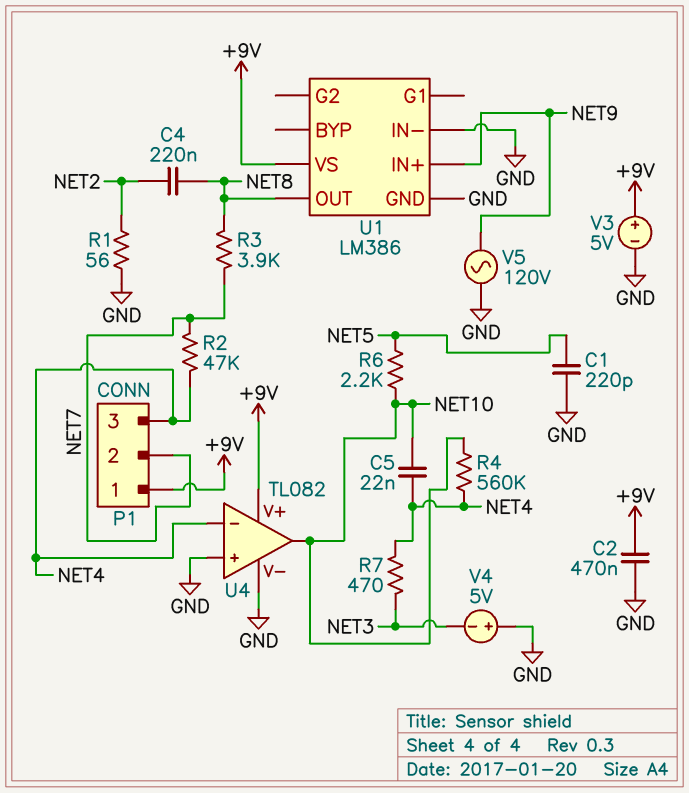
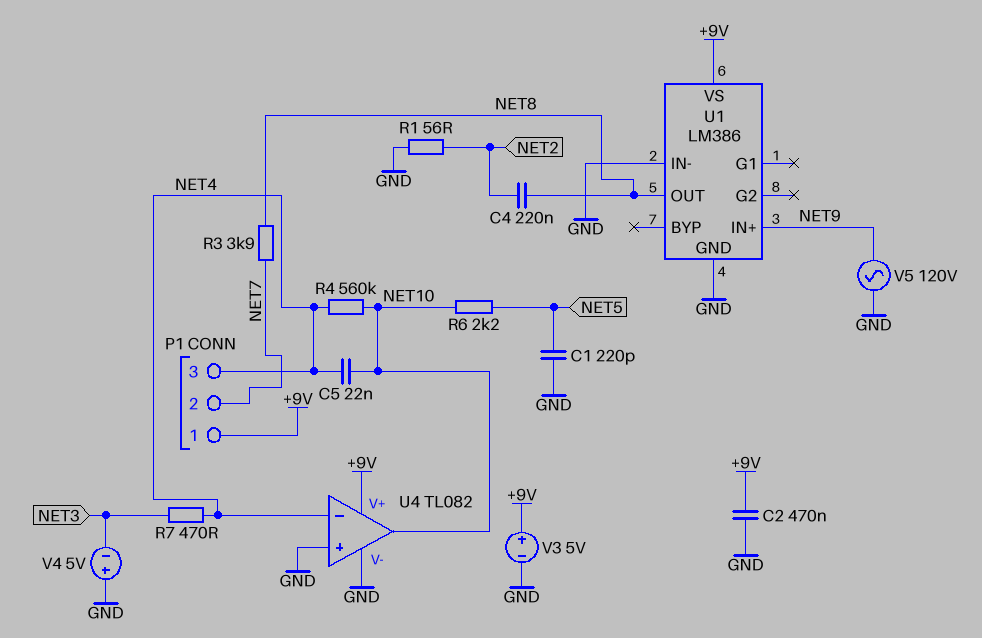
R2: 47k (NET4, NET7) -> none

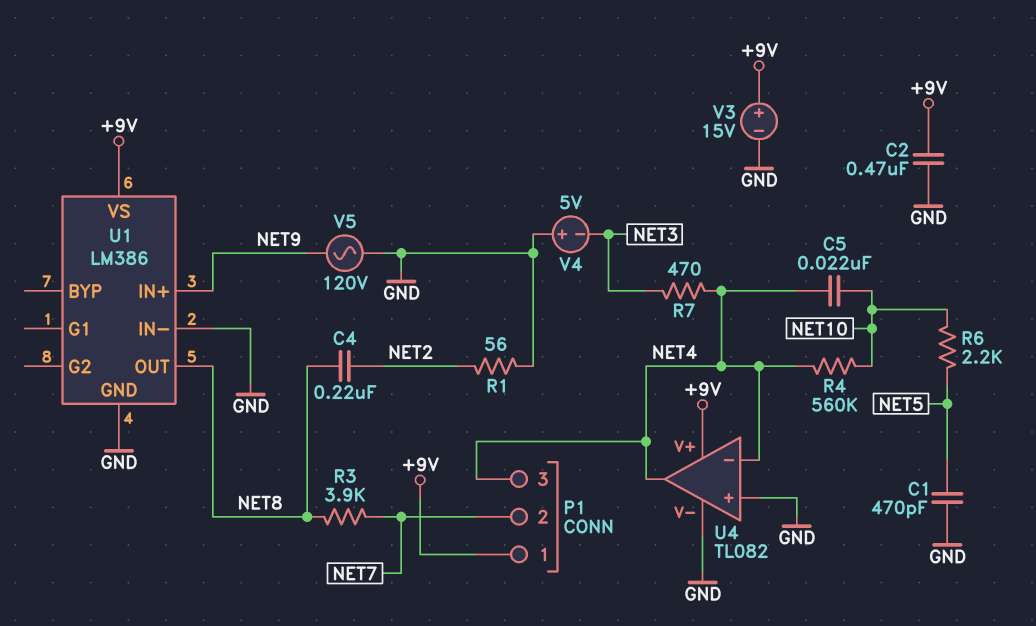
C1: 220pF (GND, NET5) -> 470pF (GND, NET5)
U4 pin out: NET10 -> NET4
V3: 5V (plus +9V, minus GND) -> 15V (plus +9V, minus GND)

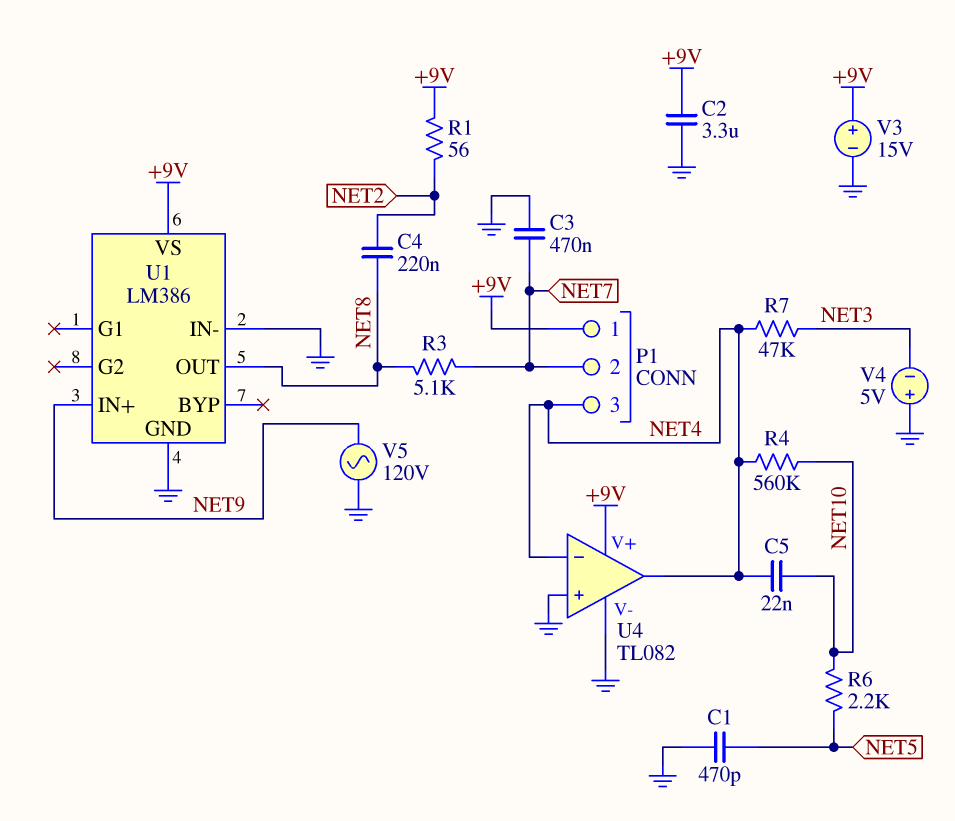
C2: 470nF (+9V, GND) -> 3.3uF (+9V, GND)
C3: none -> 470nF (GND, NET7)
R1: 56 (GND, NET2) -> 56 (+9V, NET2)
R3: 3.9k (NET7, NET8) -> 5.1k (NET7, NET8)
R7: 470 (NET3, NET4) -> 47k (NET3, NET4)

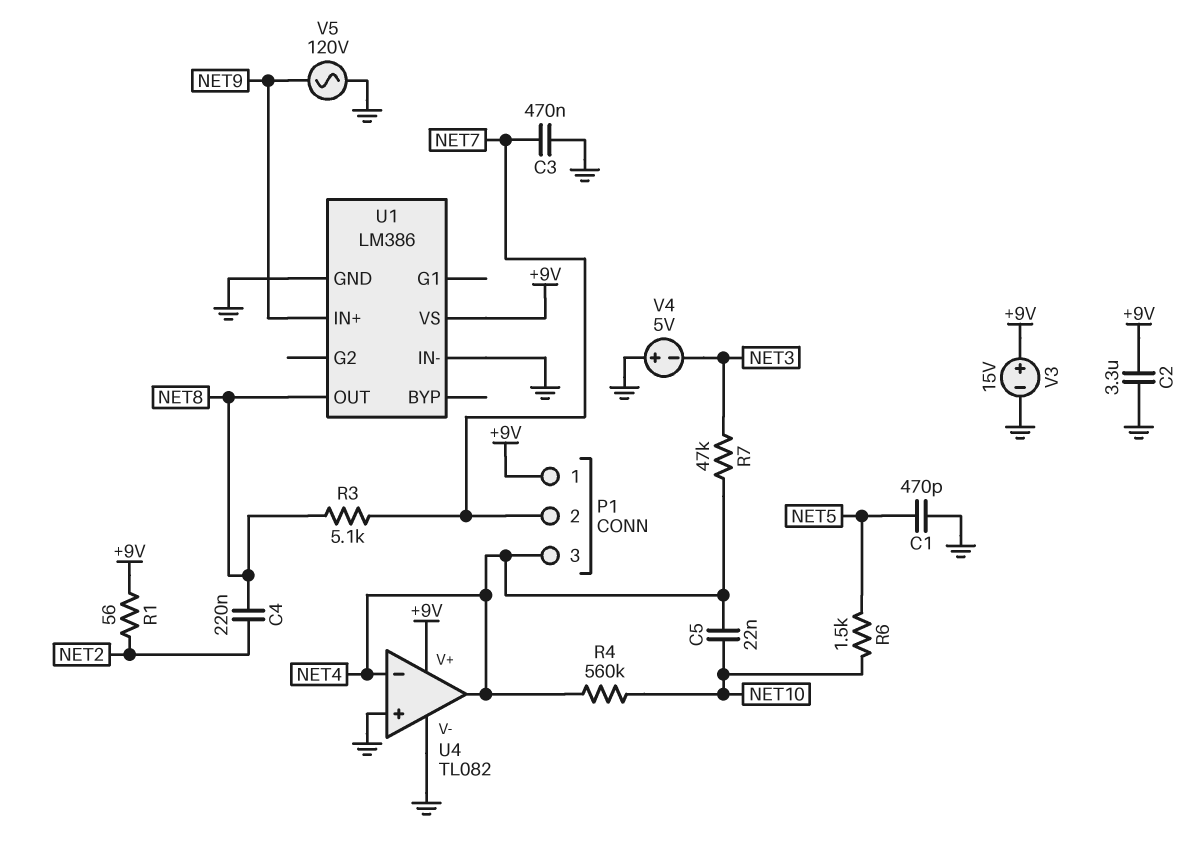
R6: 2.2k (NET5, NET10) -> 1.5k (NET5, NET10)

